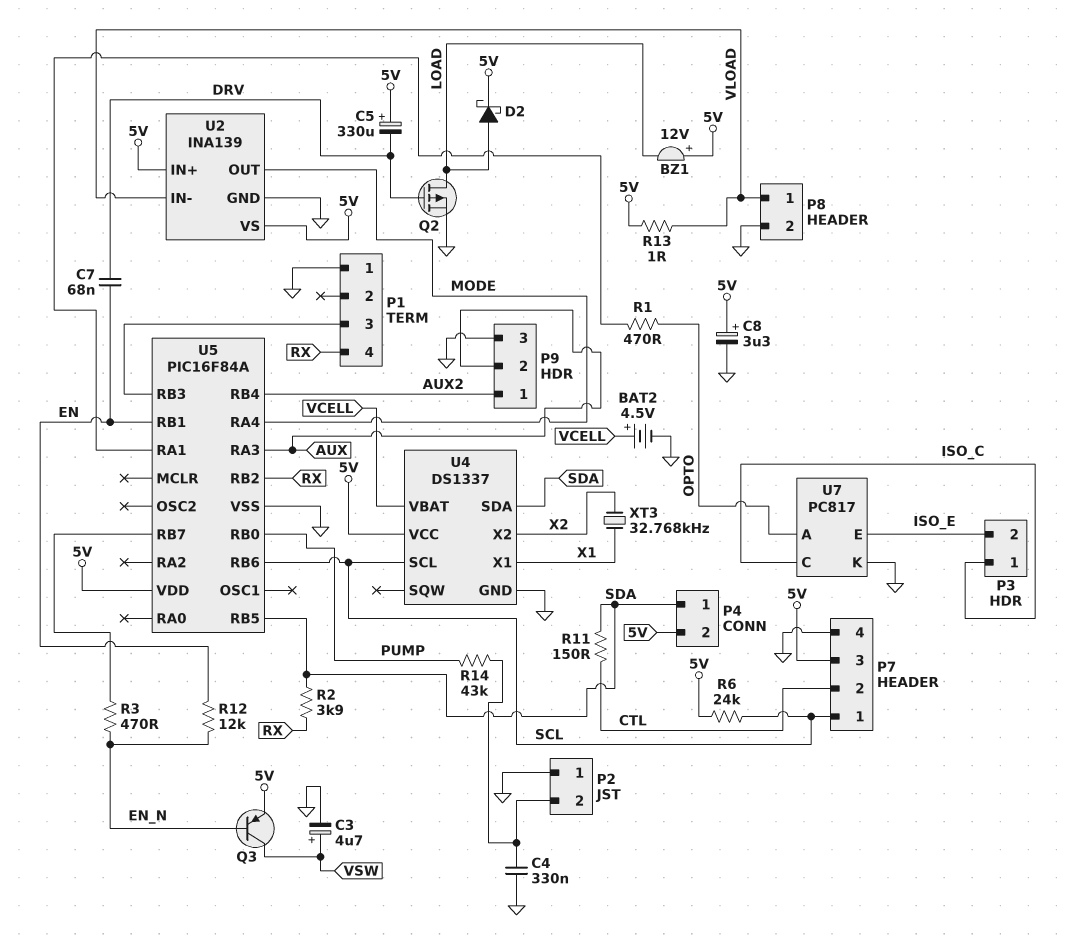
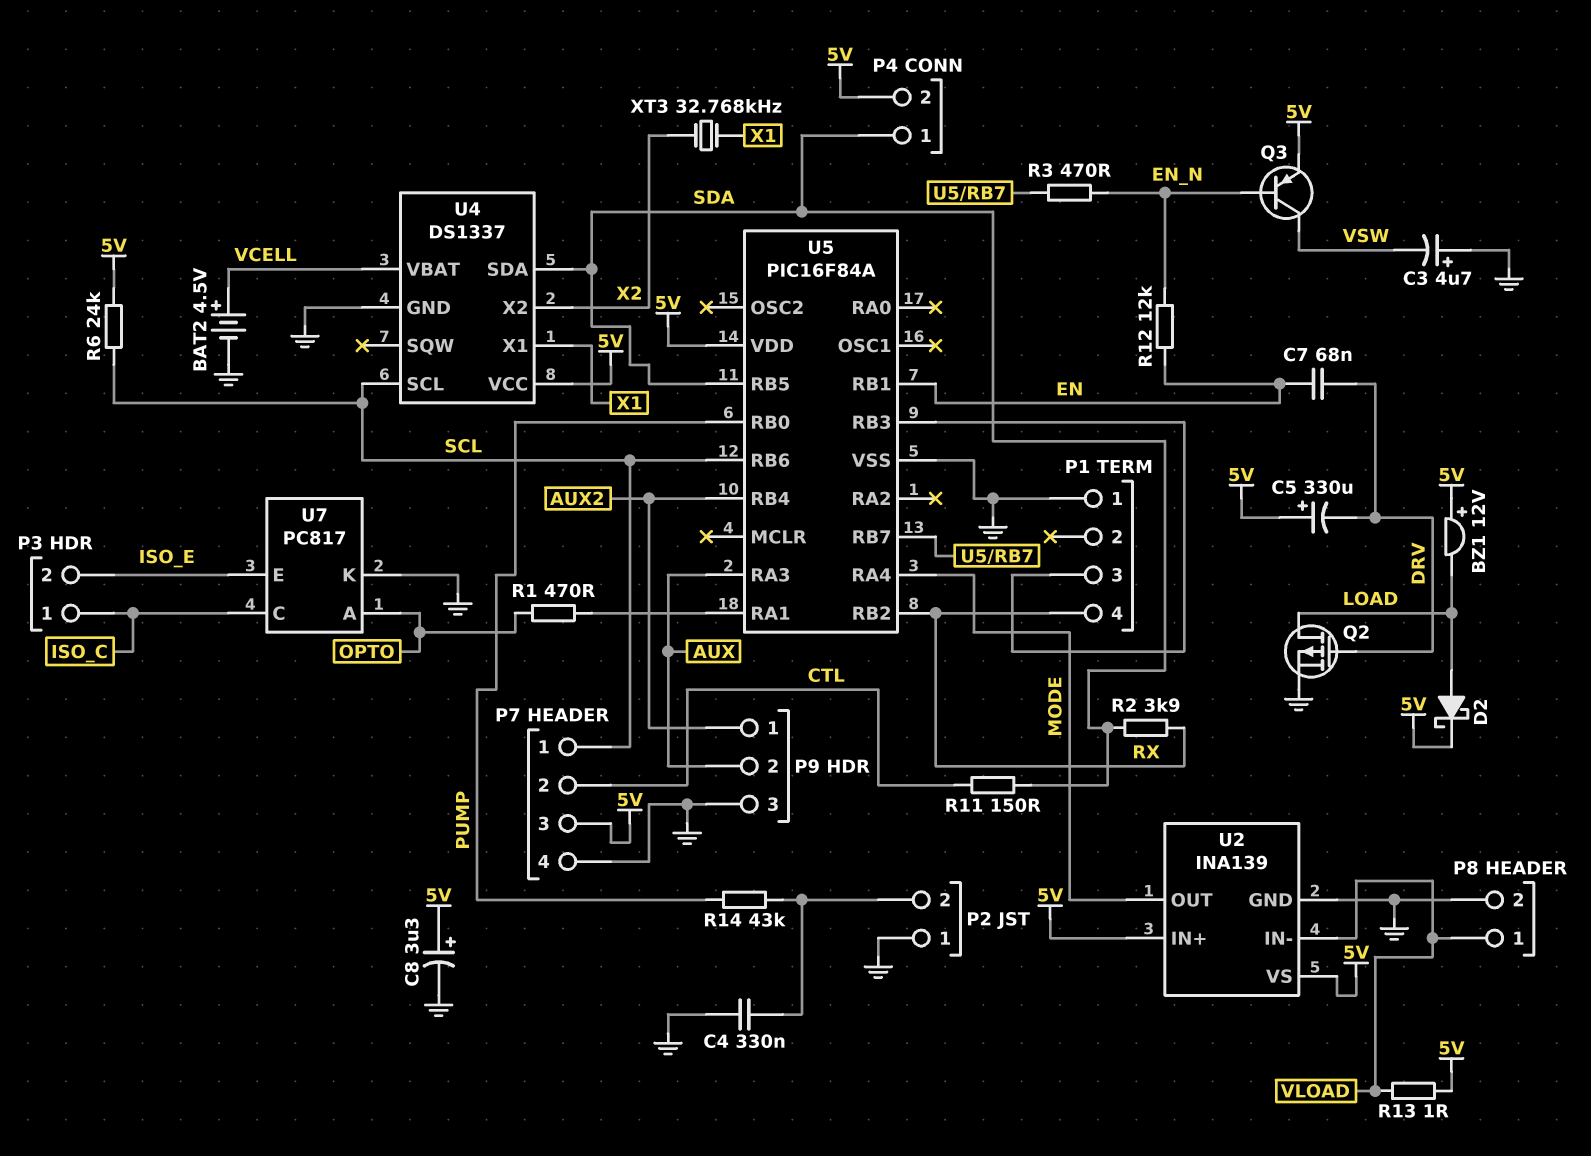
C3: 4.7uF (plus VSW, minus GND) -> 4.7uF (plus GND, minus VSW)

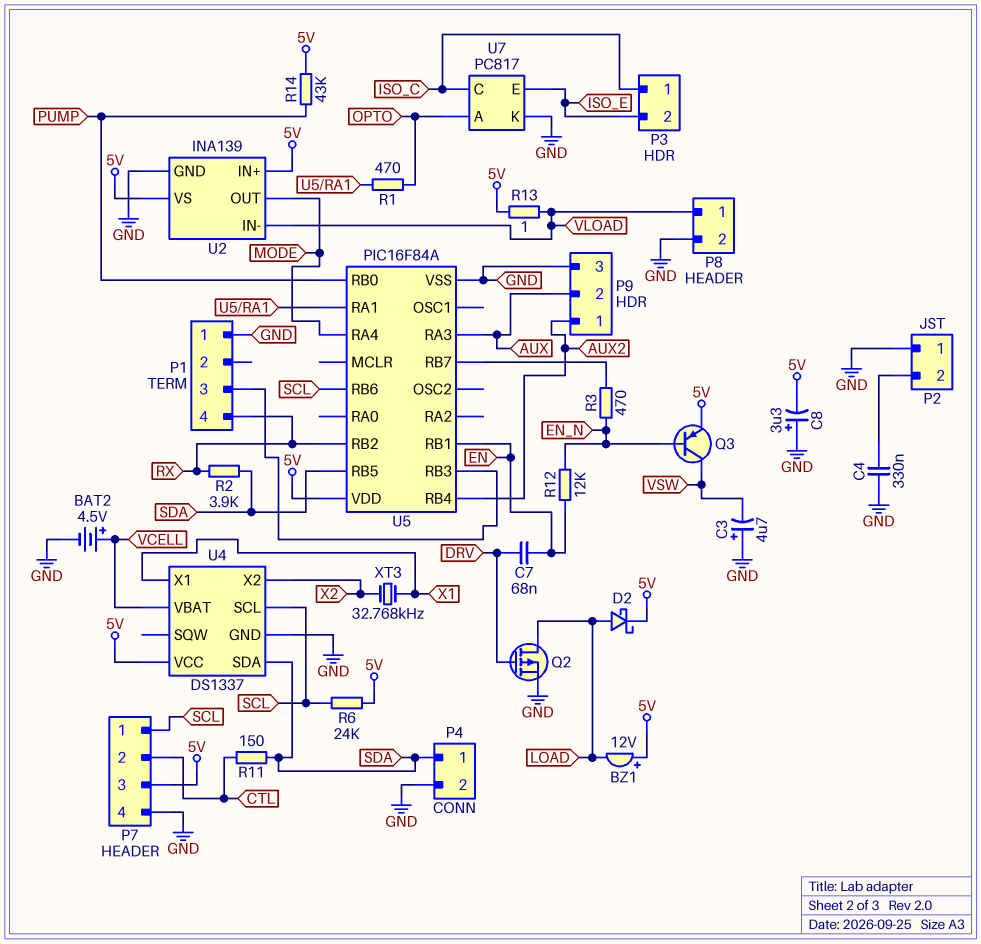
C5: 330uF (plus 5V, minus DRV) -> none
C8: 3.3uF (plus 5V, minus GND) -> 3.3uF (plus GND, minus 5V)
P4 pin 2: 5V -> GND
R14: 43k (P2/2, PUMP) -> 43k (5V, PUMP)

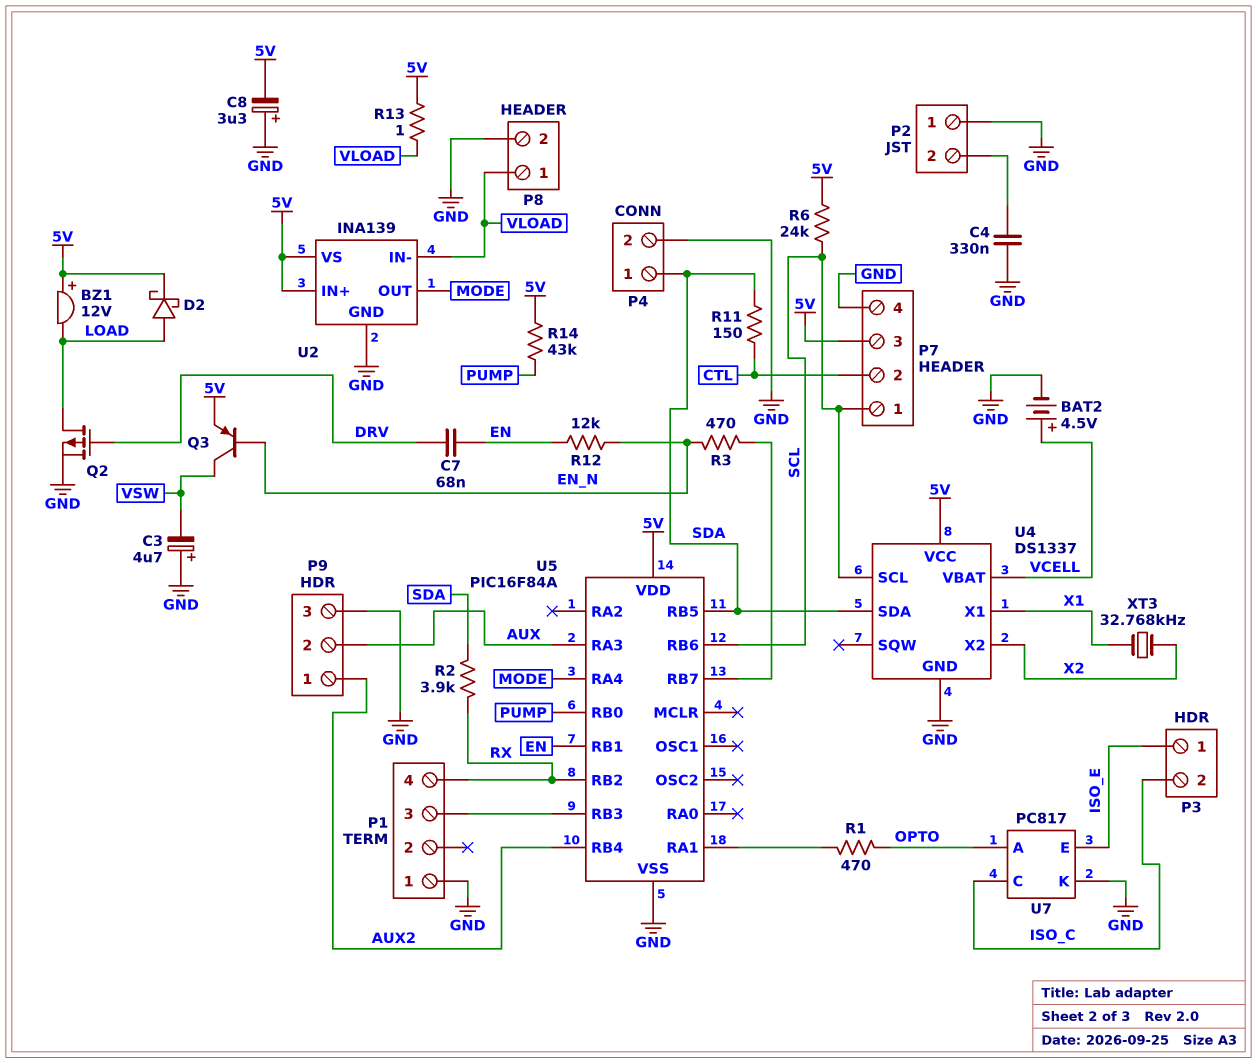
P3 pin 1: ISO_C -> ISO_E
P3 pin 2: ISO_E -> ISO_C

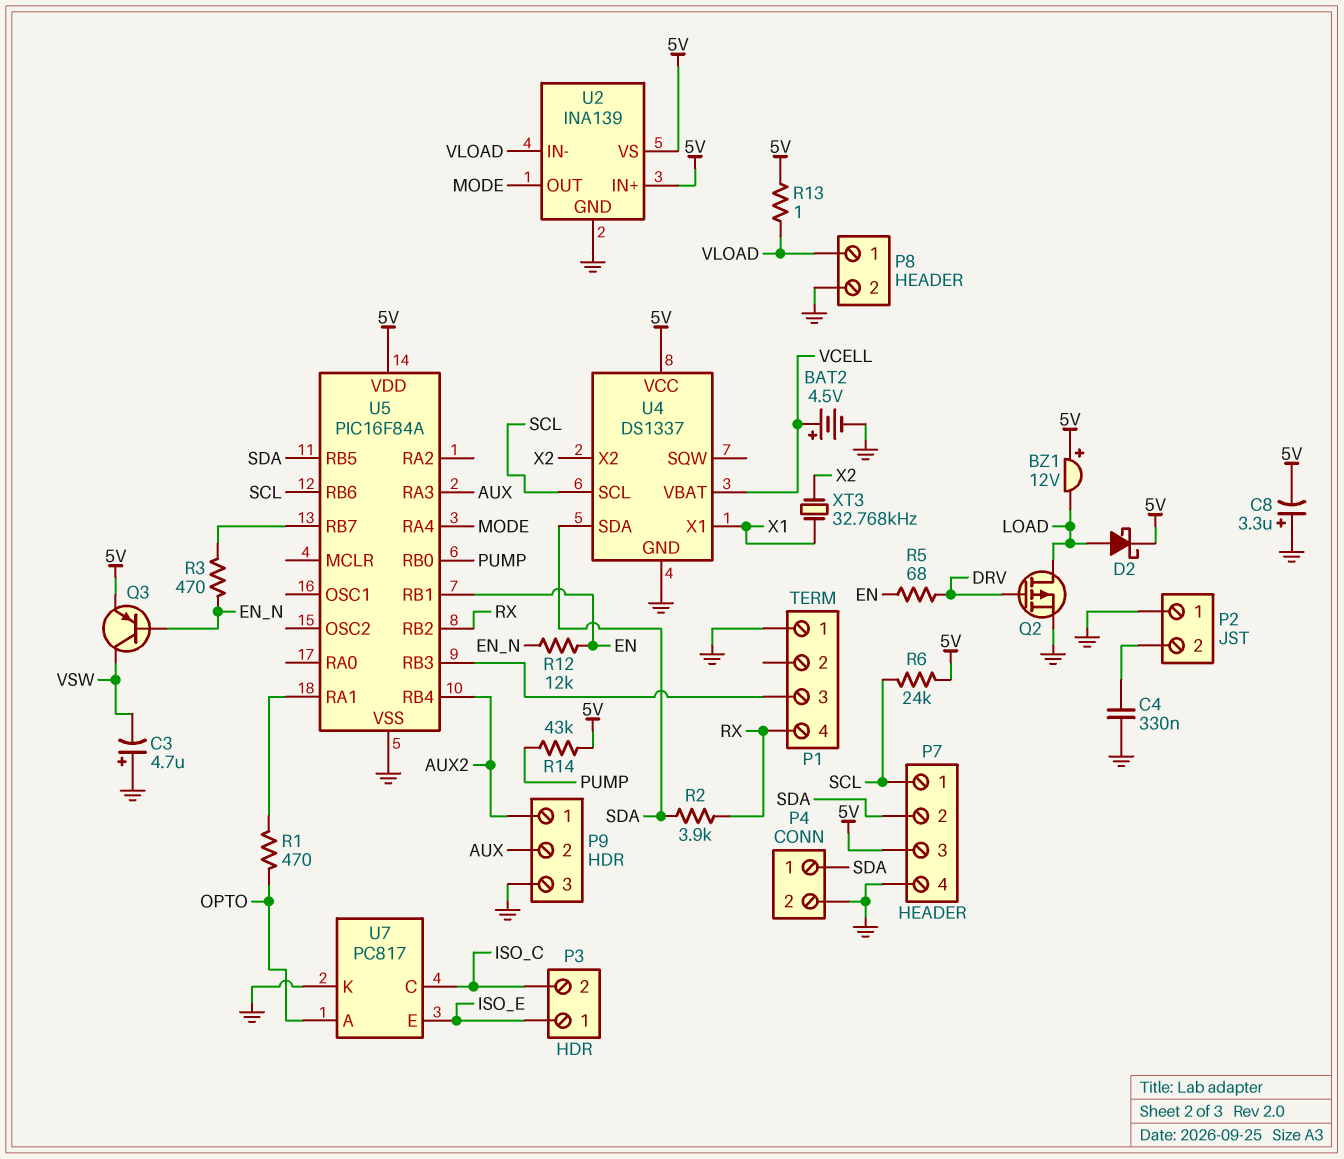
C7: 68nF (DRV, EN) -> none
P7 pin 2: CTL -> SDA
R5: none -> 68 (DRV, EN)
R11: 150 (CTL, SDA) -> none

